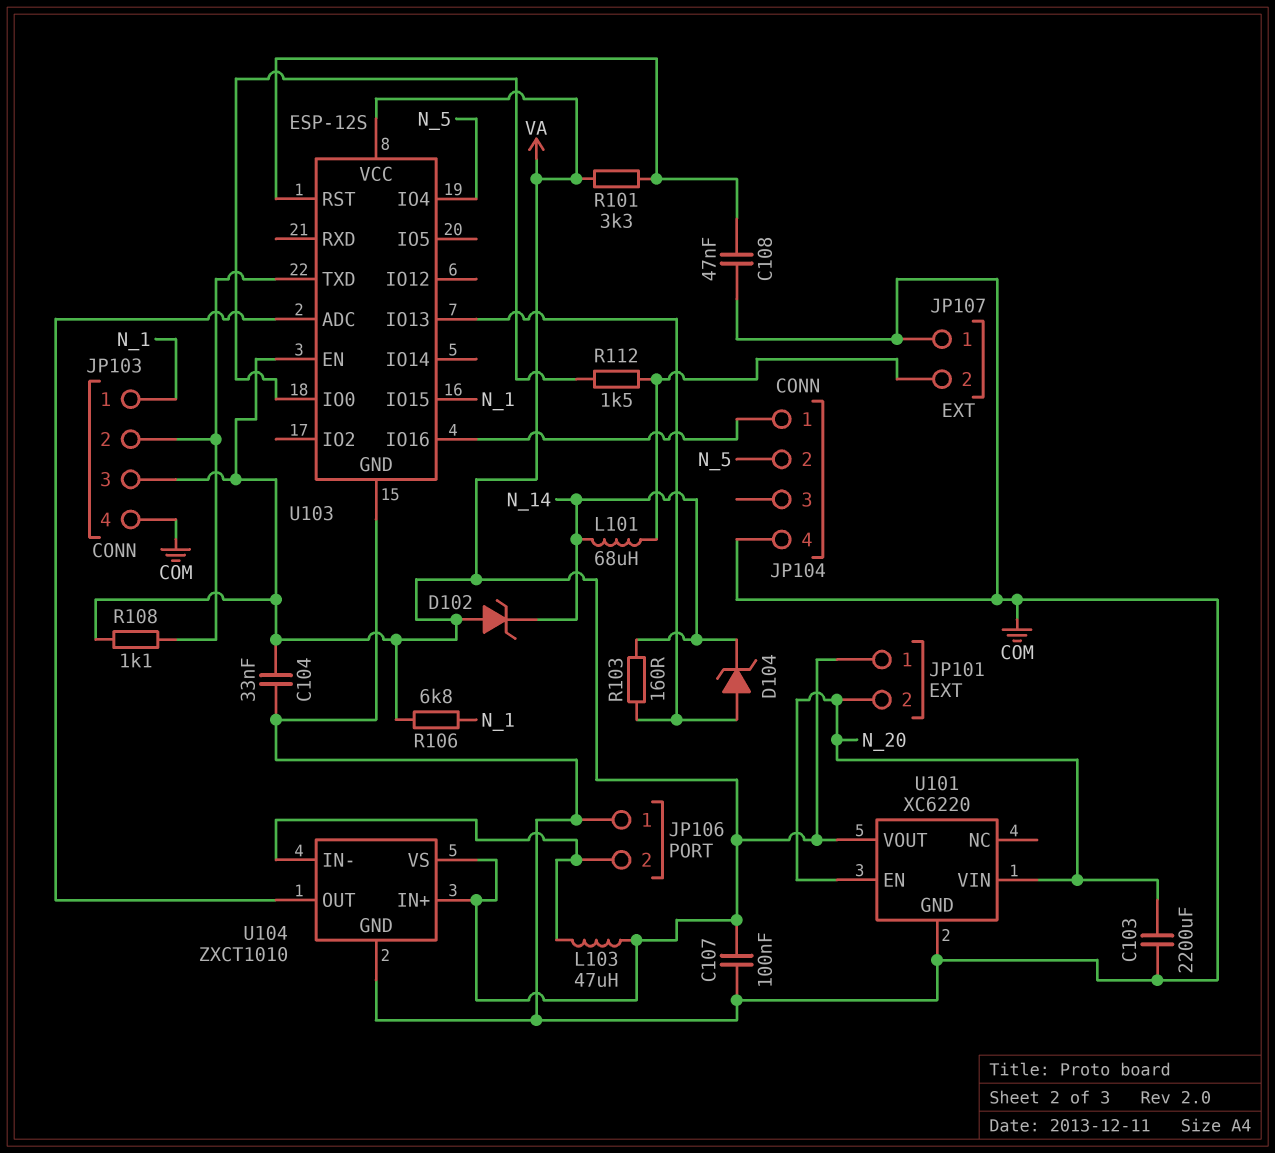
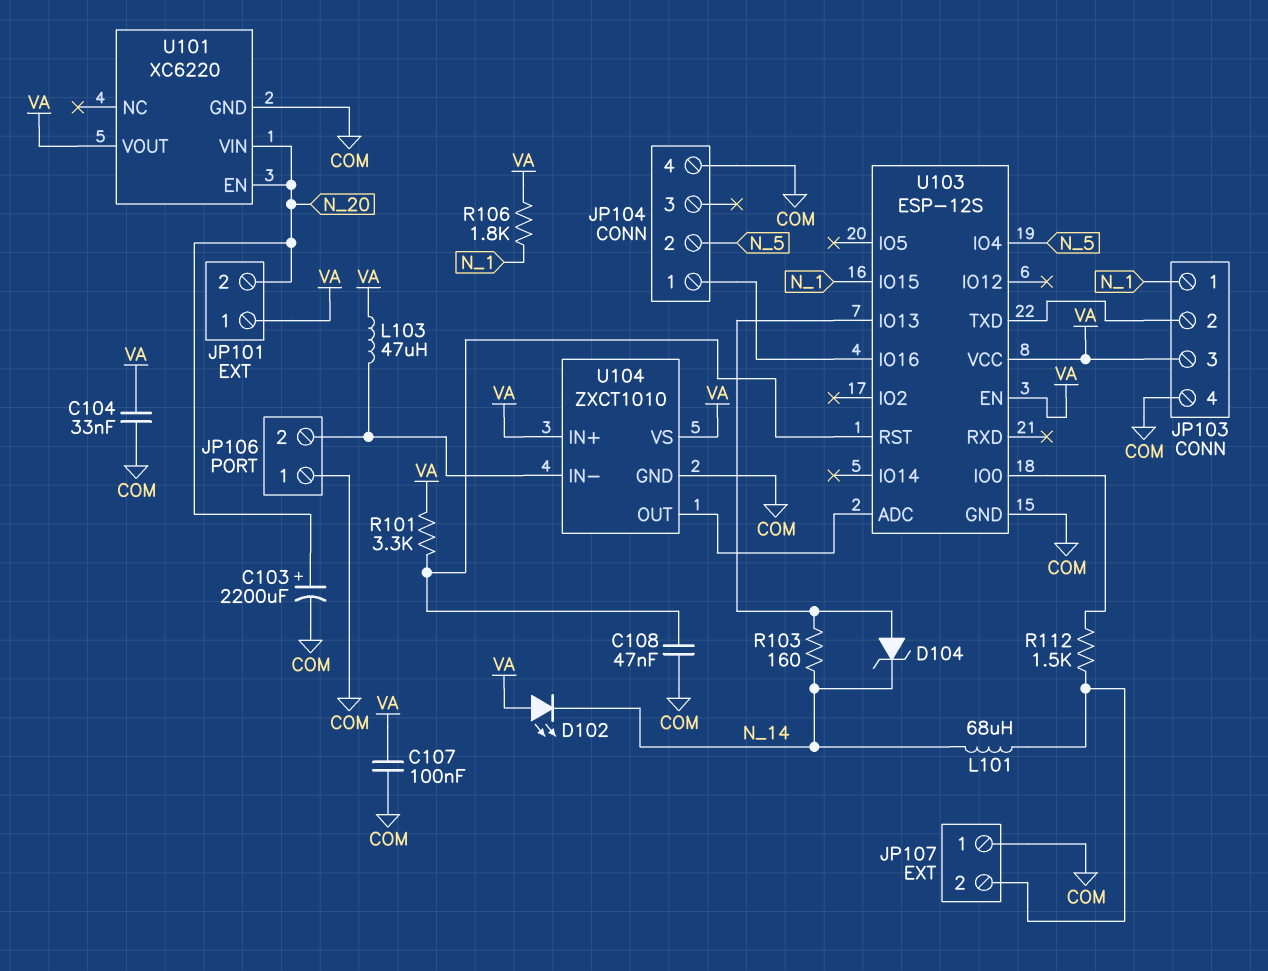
C103: 2200uF (COM, N_20) -> 2200uF (plus N_20, minus COM)
D102: zener (A VA, K N_14) -> LED (A VA, K N_14)
R106: 6.8k (N_1, VA) -> 1.8k (N_1, VA)
R108: 1.1k (JP103/2, VA) -> none

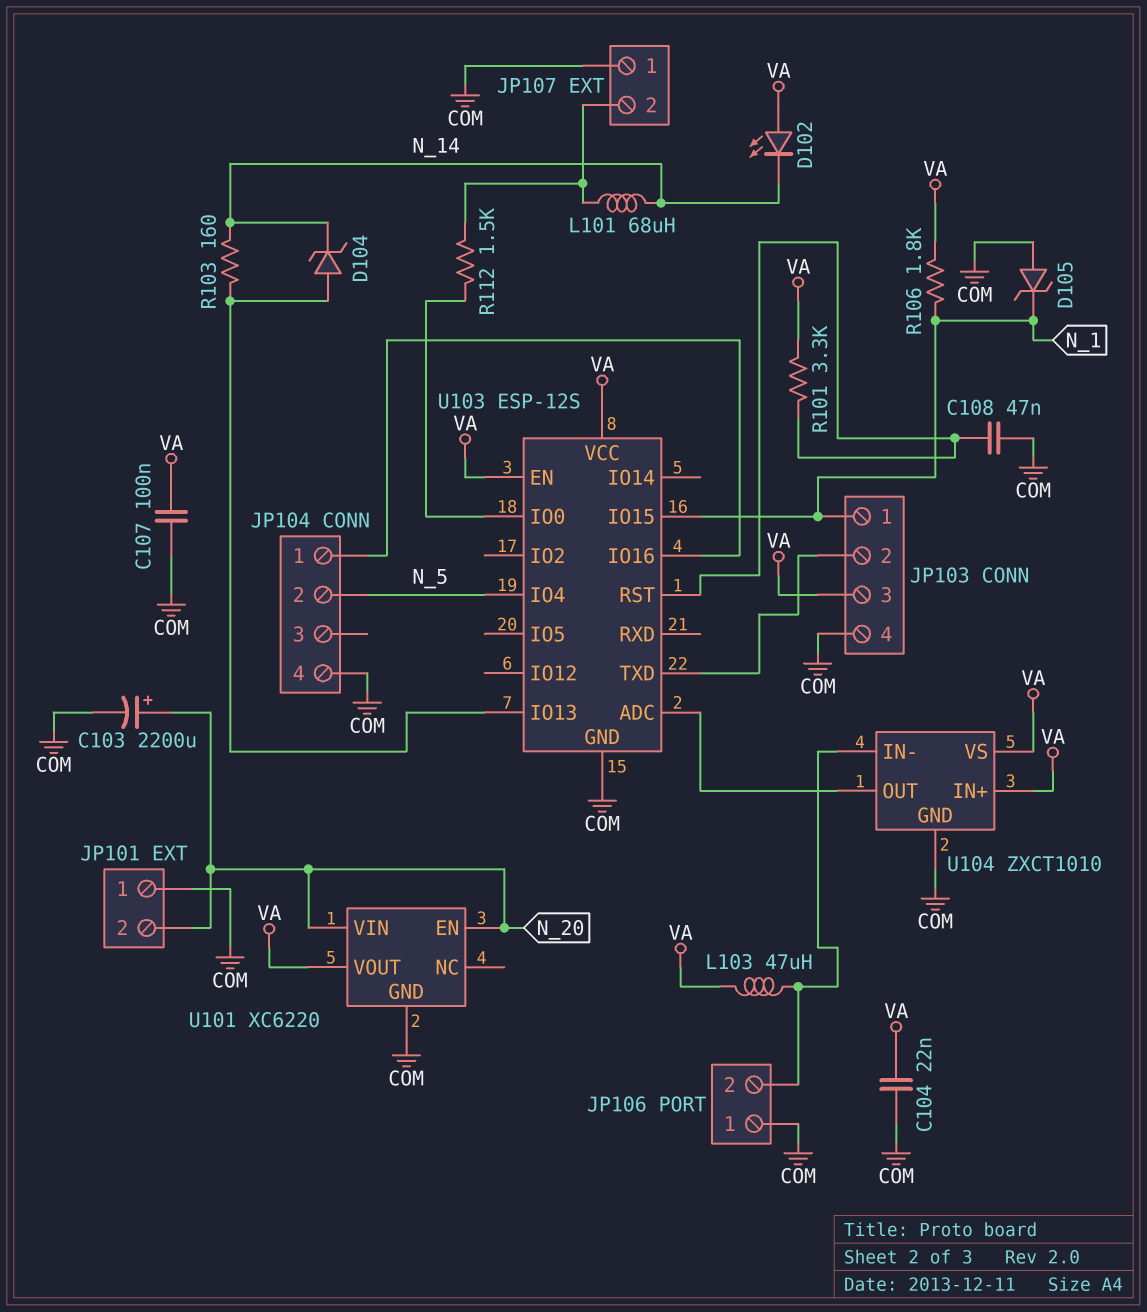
C104: 33nF (COM, VA) -> 22nF (COM, VA)
D105: none -> zener (A COM, K N_1)
JP101 pin 1: VA -> COM

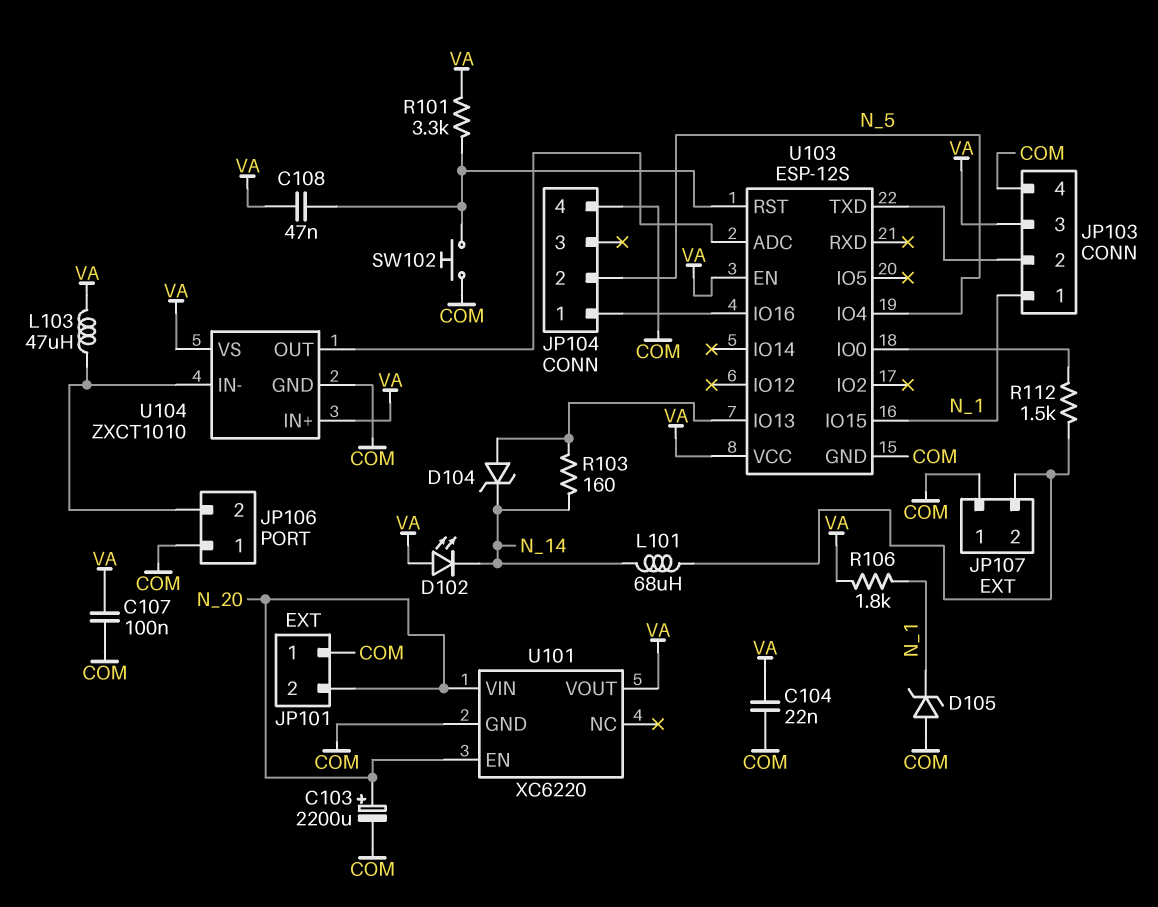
C108: 47nF (COM, U103/RST) -> 47nF (U103/RST, VA)
SW102: none -> button (COM, U103/RST)

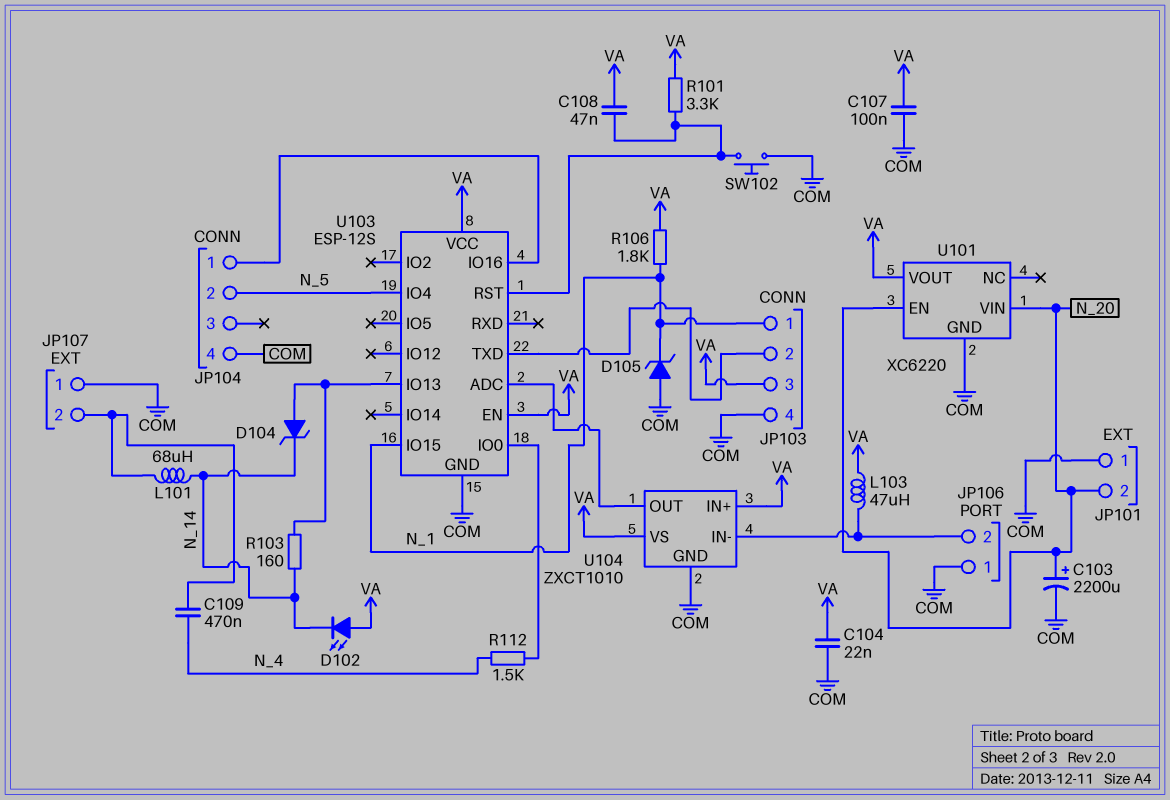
C109: none -> 470nF (JP107/2, N_4)
R112: 1.5k (JP107/2, U103/IO0) -> 1.5k (N_4, U103/IO0)

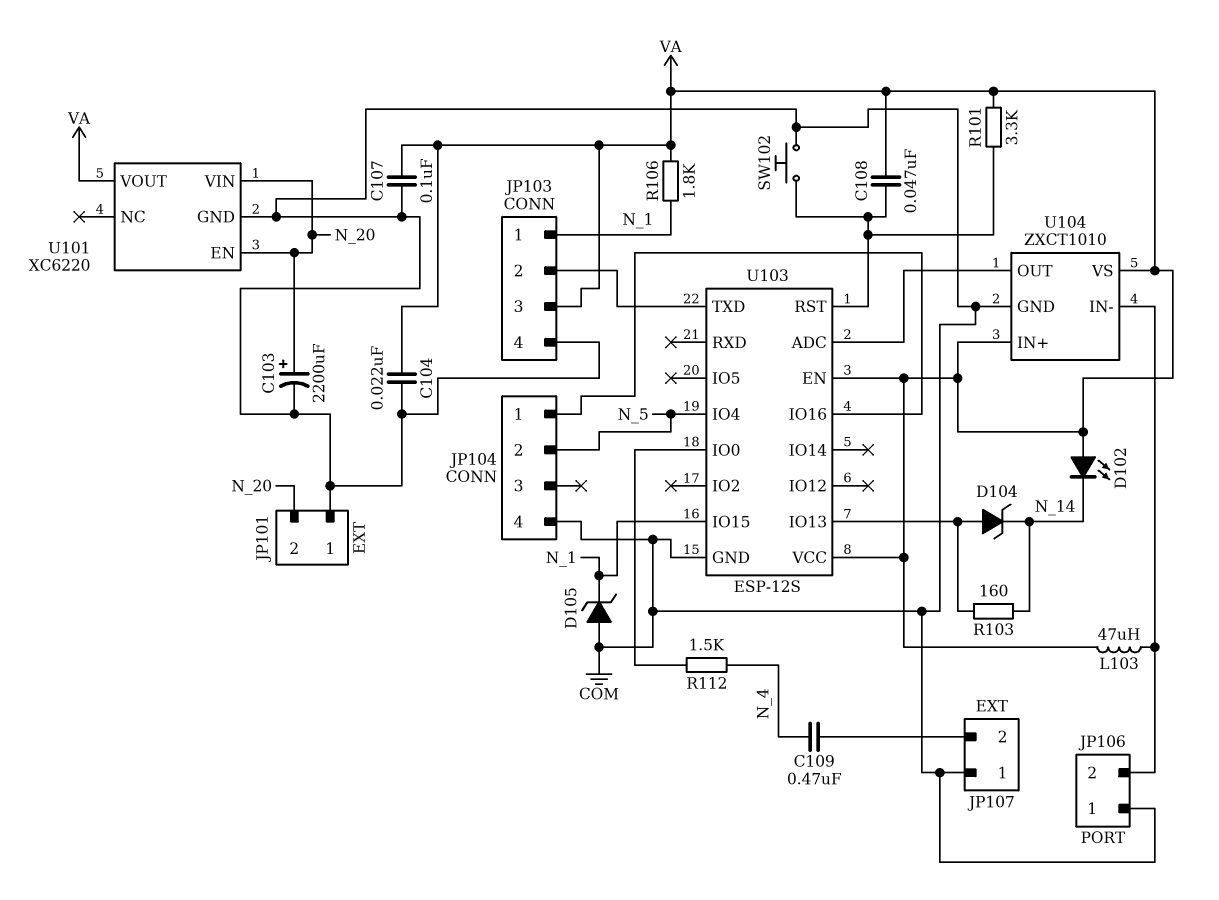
L101: 68uH (JP107/2, N_14) -> none

